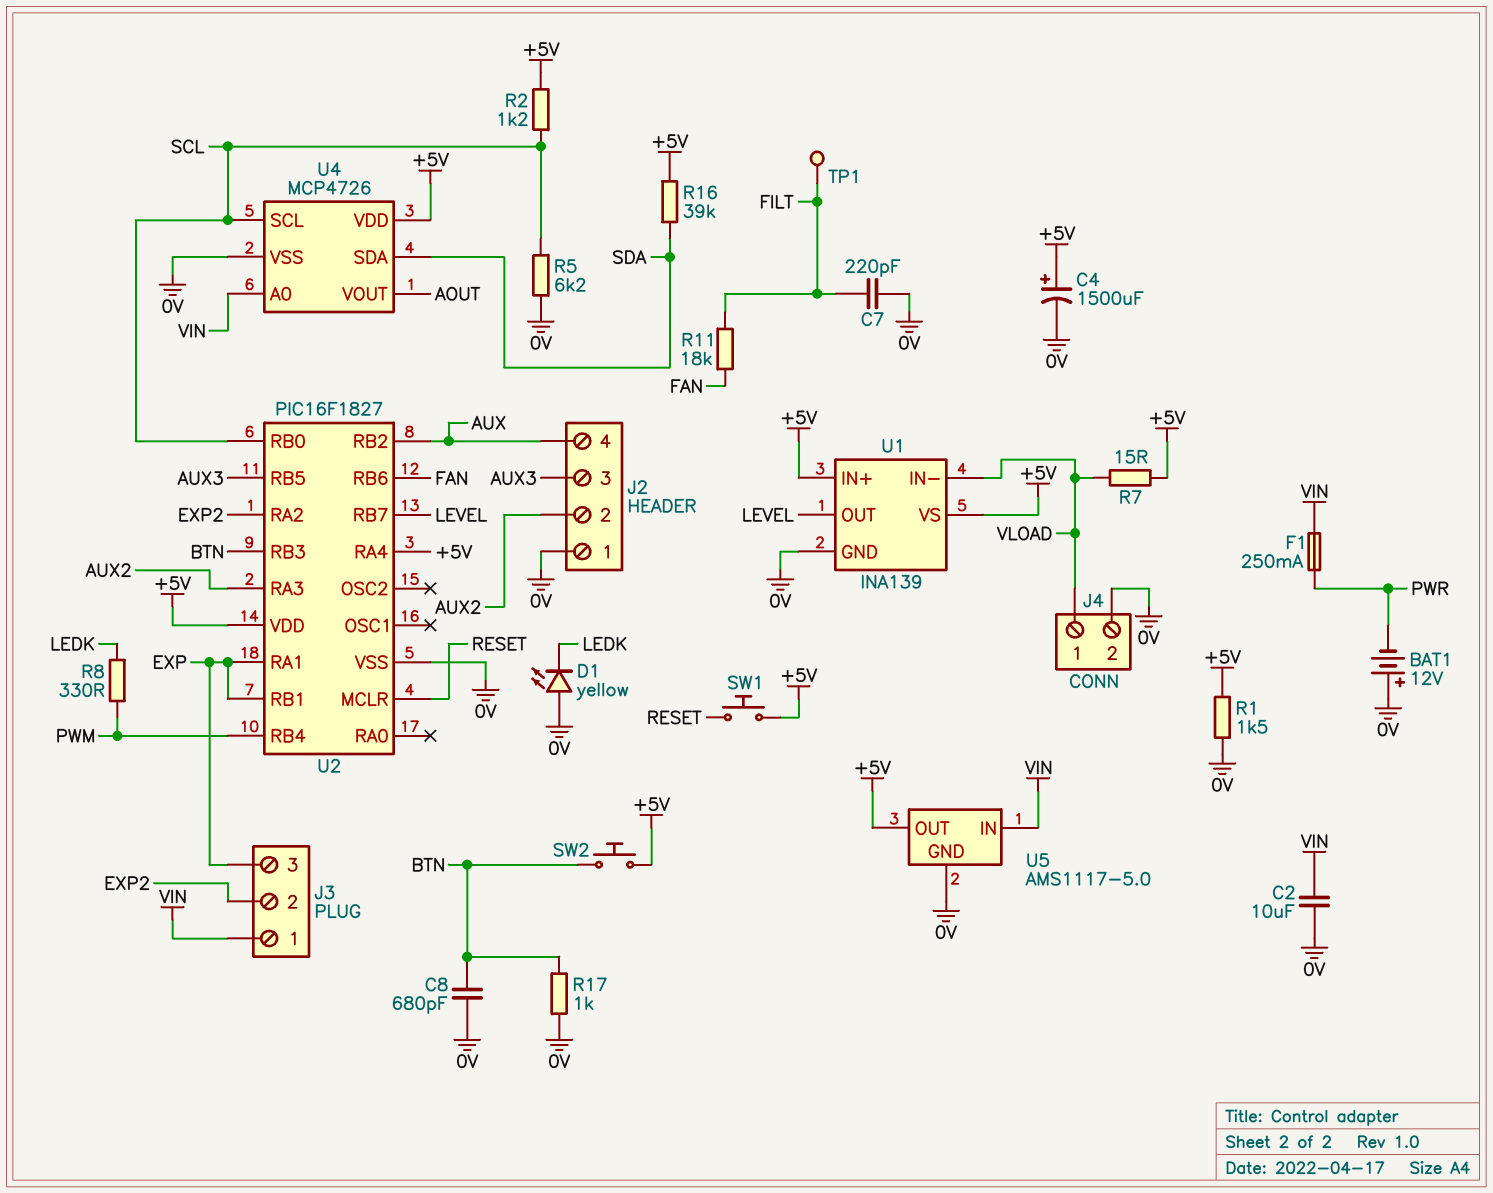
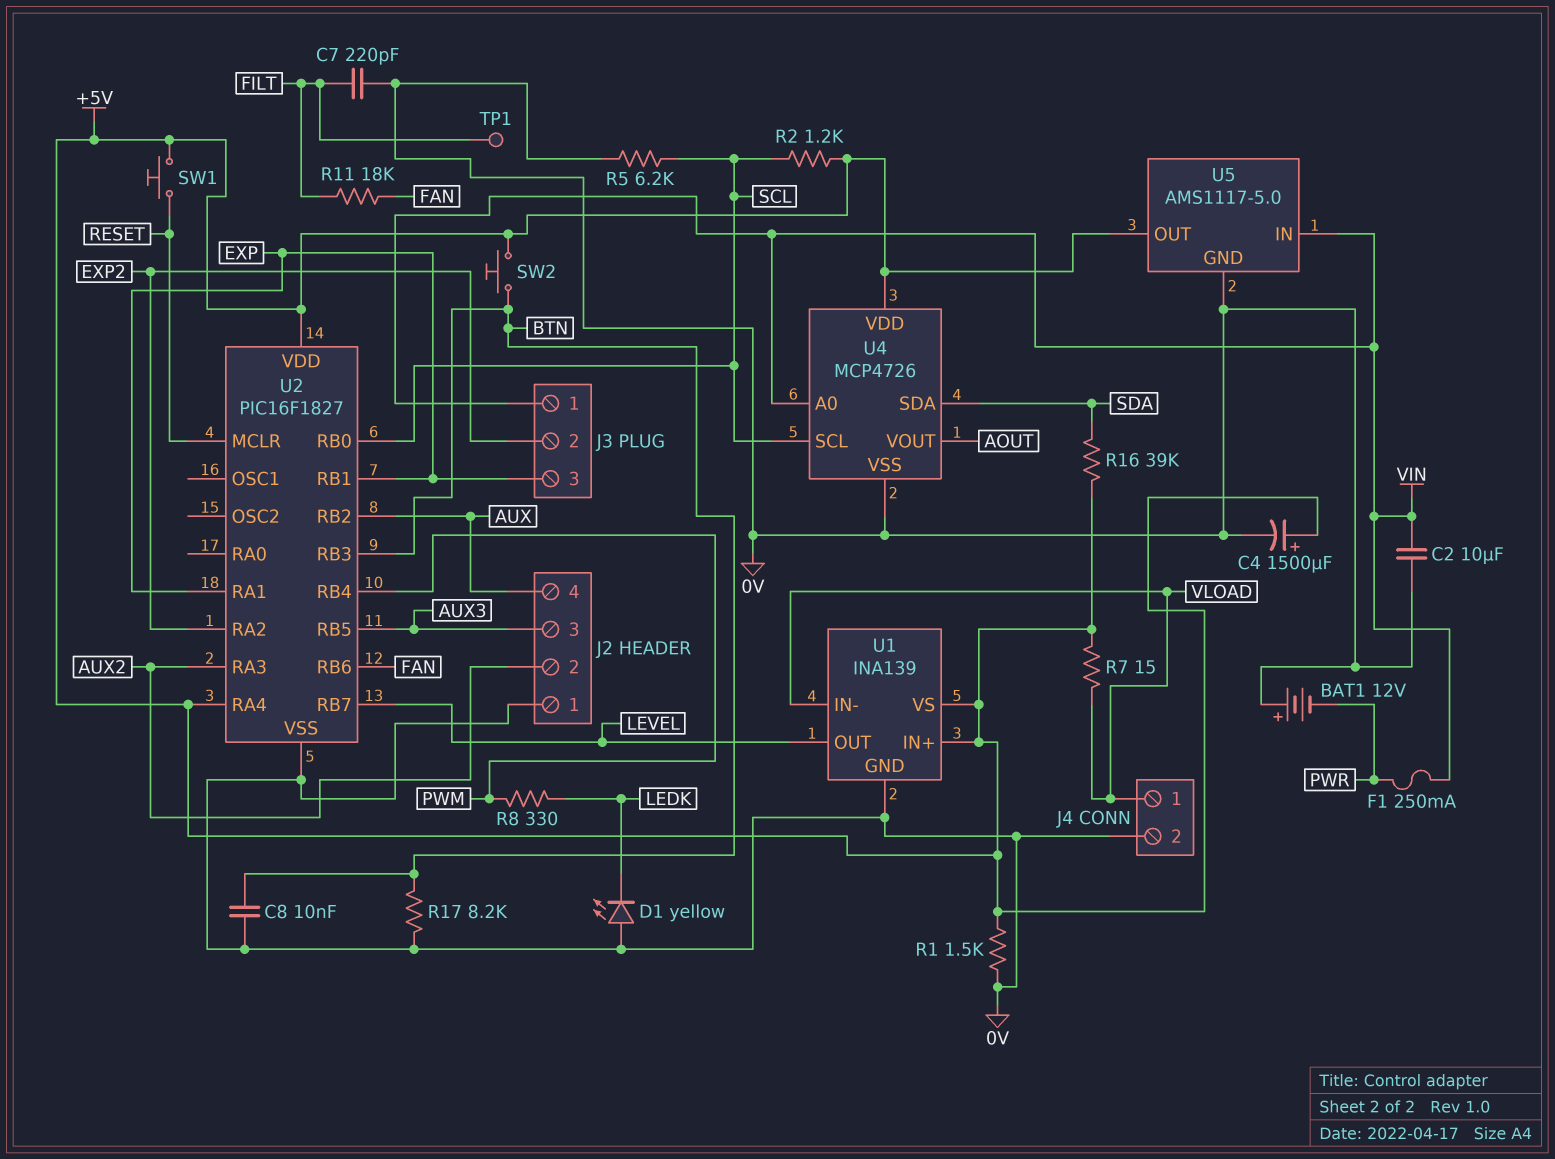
C8: 680pF (0V, BTN) -> 10nF (0V, BTN)
R17: 1k (0V, BTN) -> 8.2k (0V, BTN)

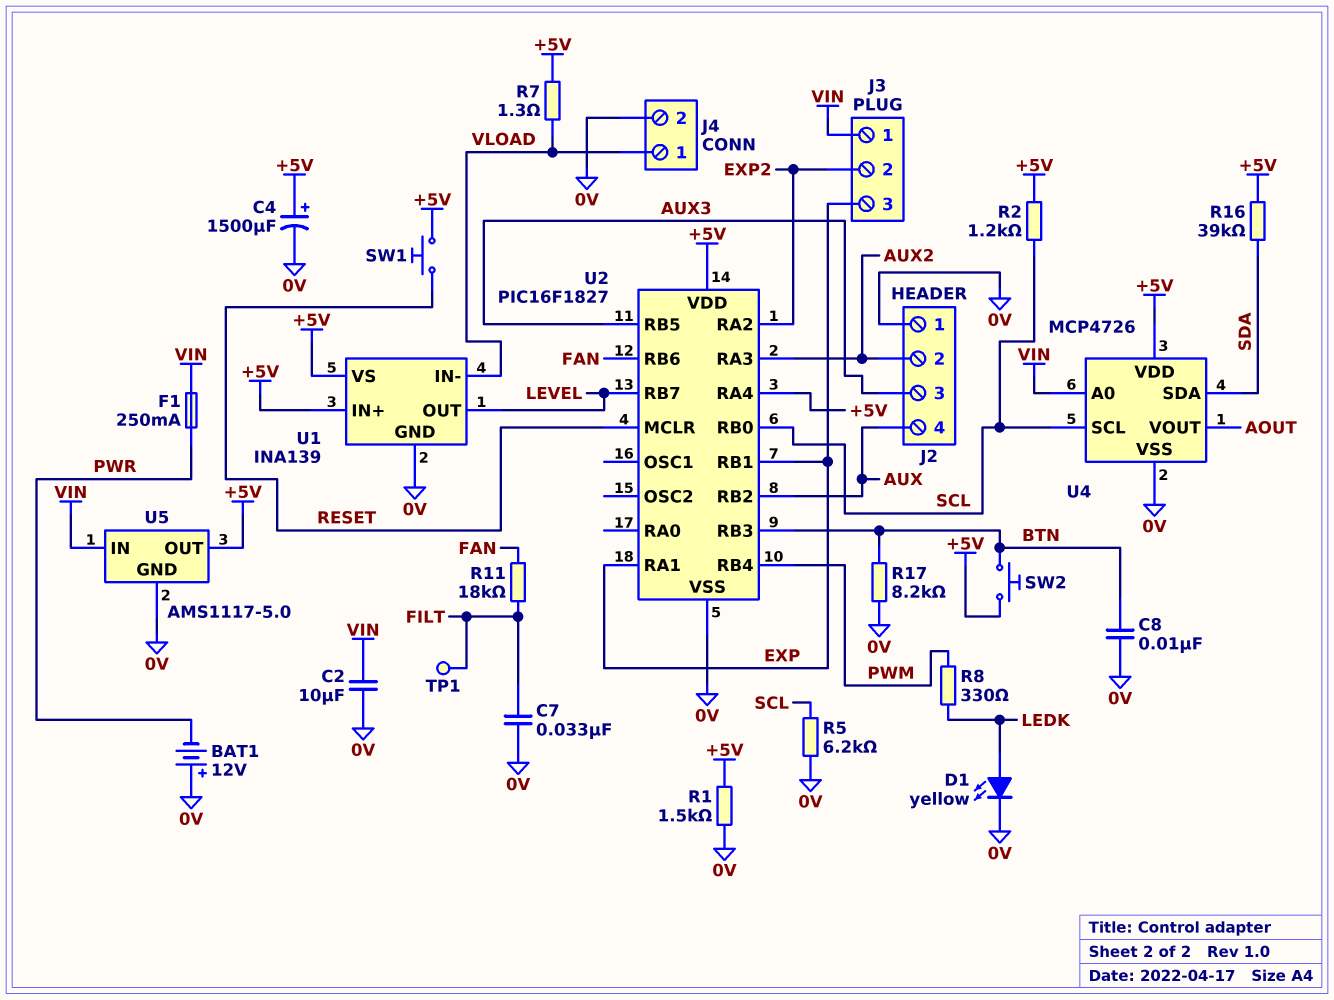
C7: 220pF (0V, FILT) -> 33nF (0V, FILT)
D1: LED yellow (A 0V, K LEDK) -> LED yellow (A LEDK, K 0V)
R7: 15 (+5V, VLOAD) -> 1.3 (+5V, VLOAD)

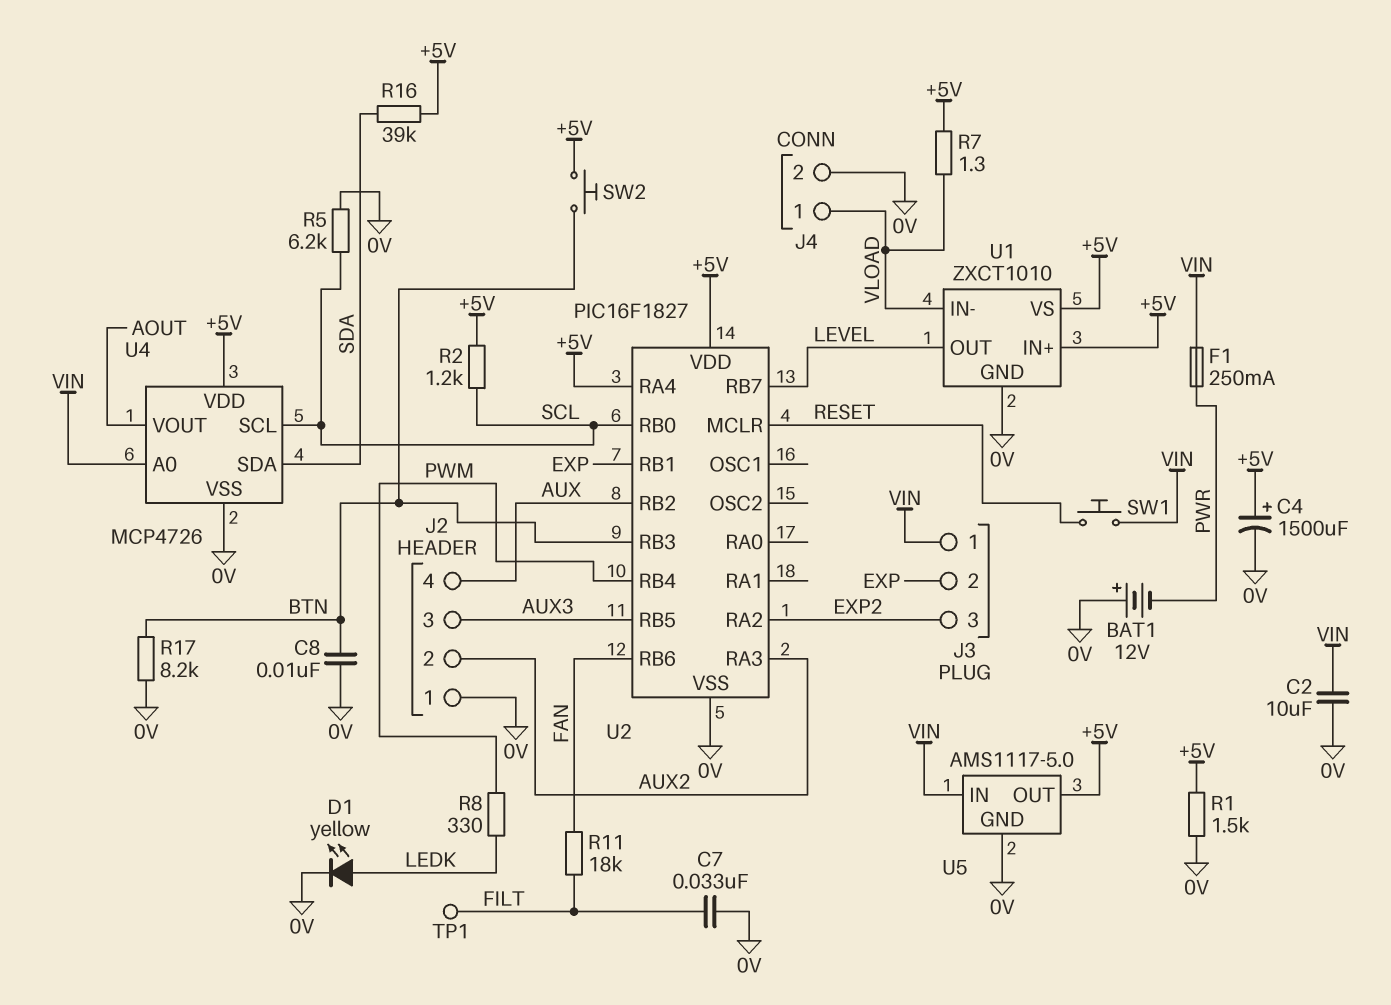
J3 pin 2: EXP2 -> EXP
J3 pin 3: EXP -> EXP2
SW1: button (+5V, RESET) -> button (RESET, VIN)
U1: INA139 -> ZXCT1010
U2 pin RA1: EXP -> none

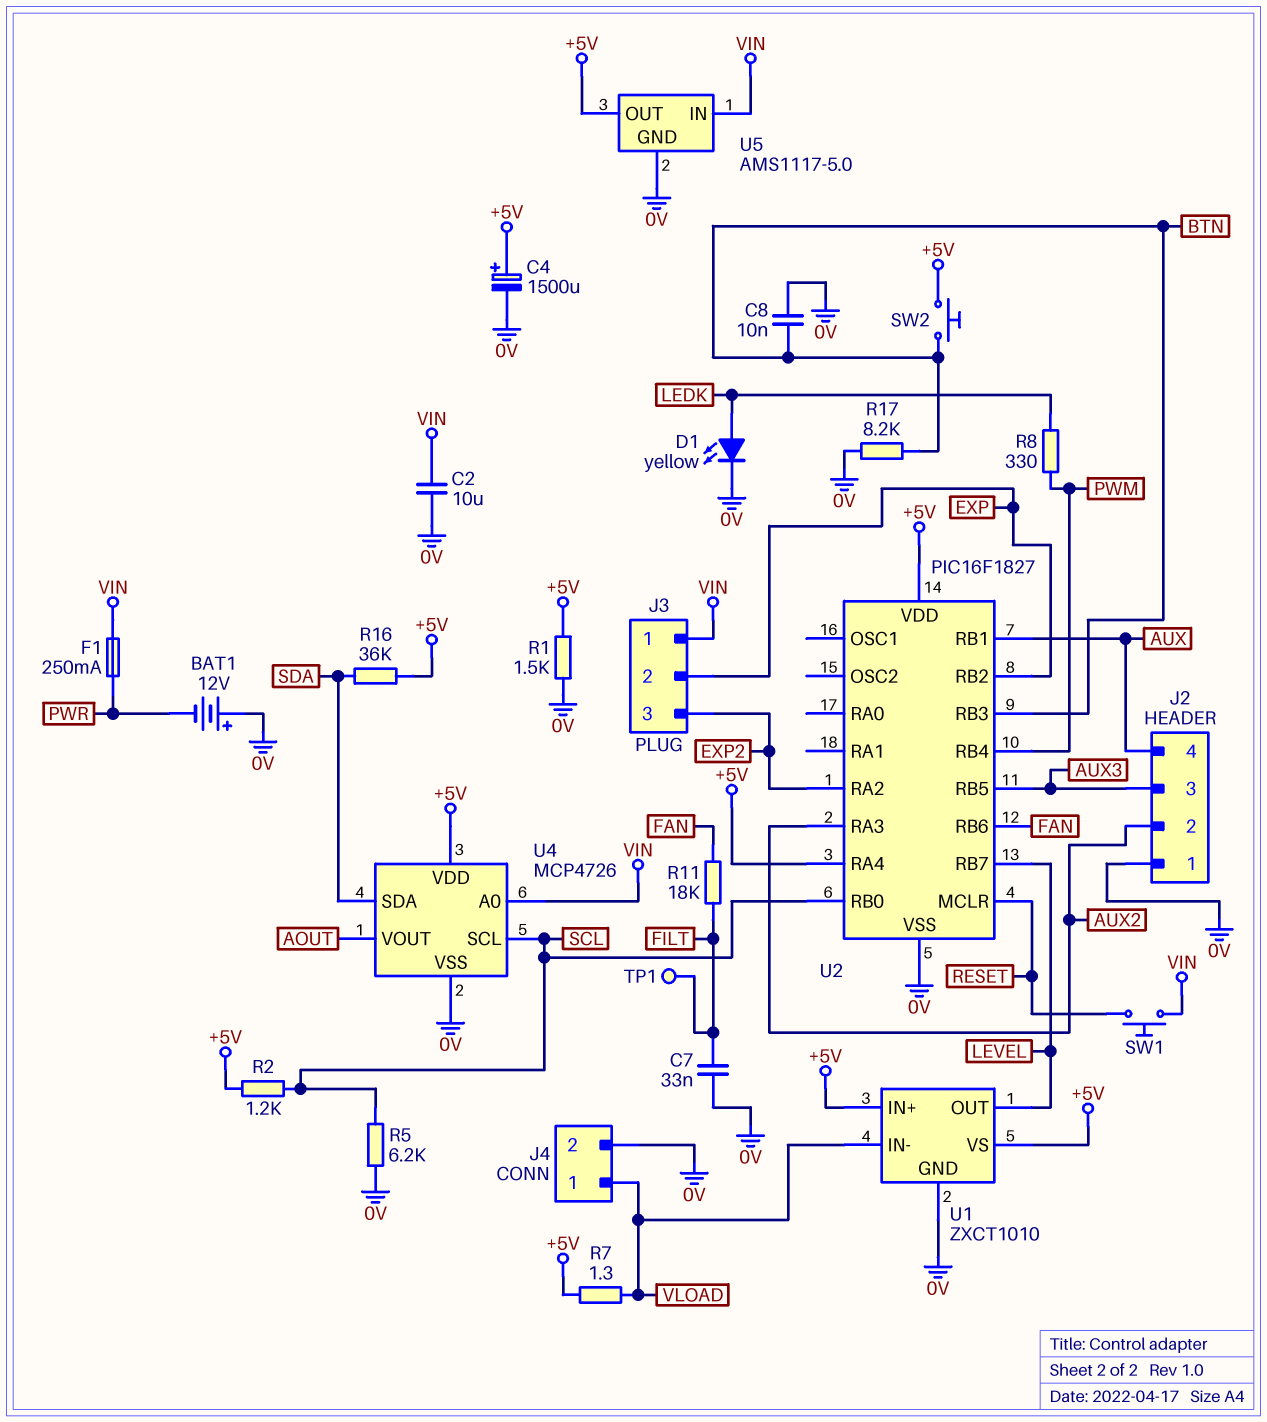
R16: 39k (+5V, SDA) -> 36k (+5V, SDA)
U2 pin RB1: EXP -> AUX
U2 pin RB2: AUX -> EXP

